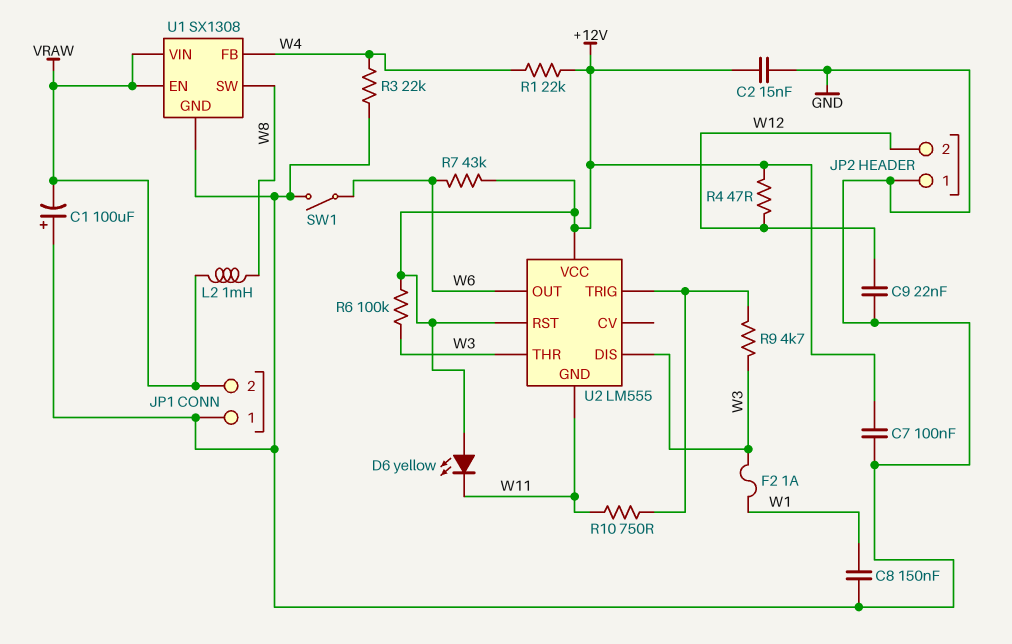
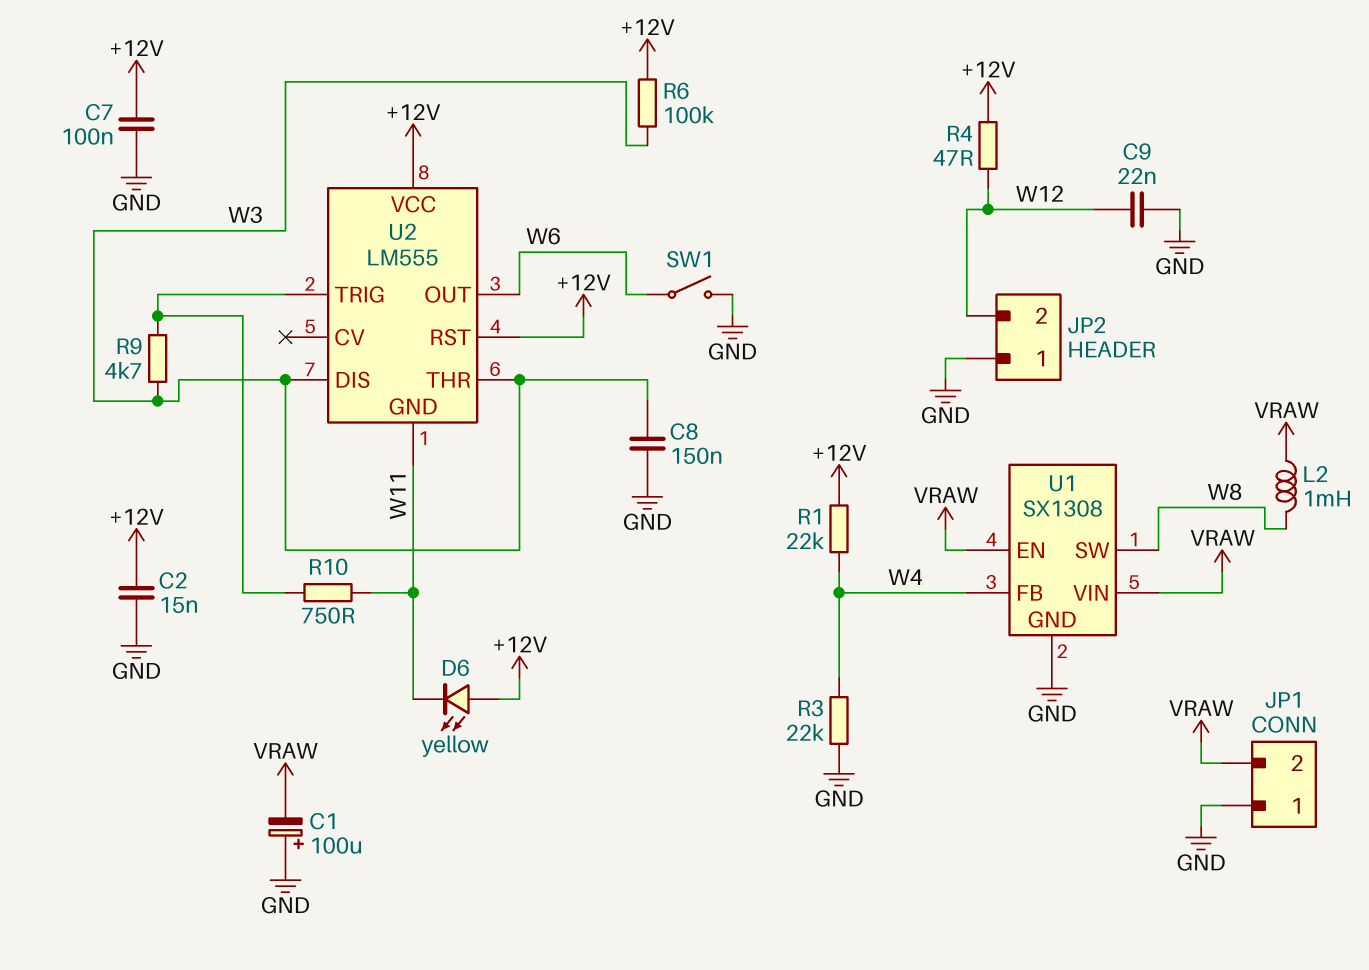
C8: 150nF (GND, W1) -> 150nF (GND, W3)
F2: 1A (W1, W3) -> none
R7: 43k (+12V, W6) -> none

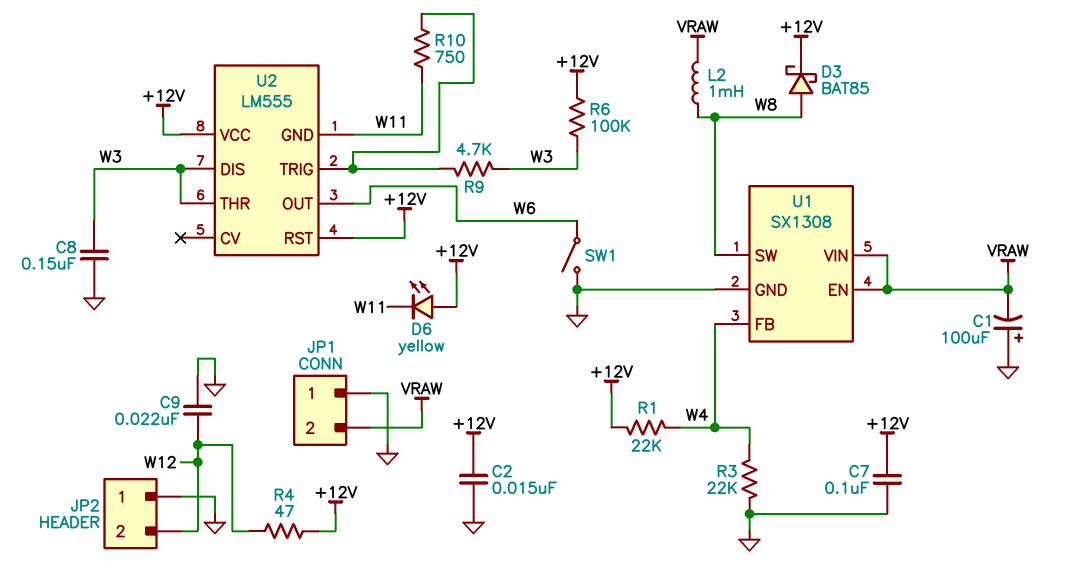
D3: none -> schottky BAT85 (A W8, K +12V)

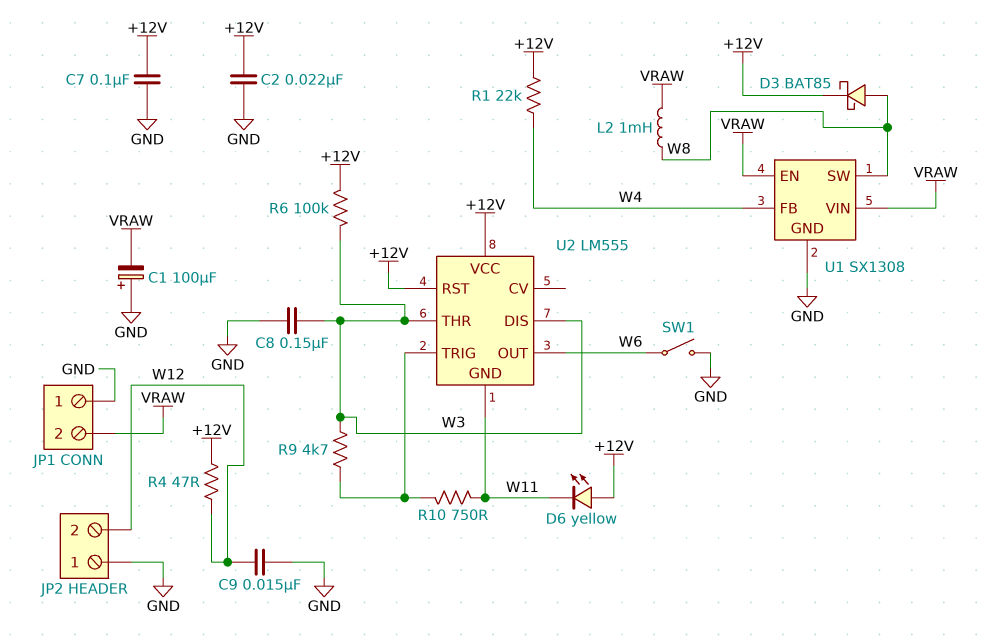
C2: 15nF (+12V, GND) -> 22nF (+12V, GND)
C9: 22nF (GND, W12) -> 15nF (GND, W12)
R3: 22k (GND, W4) -> none

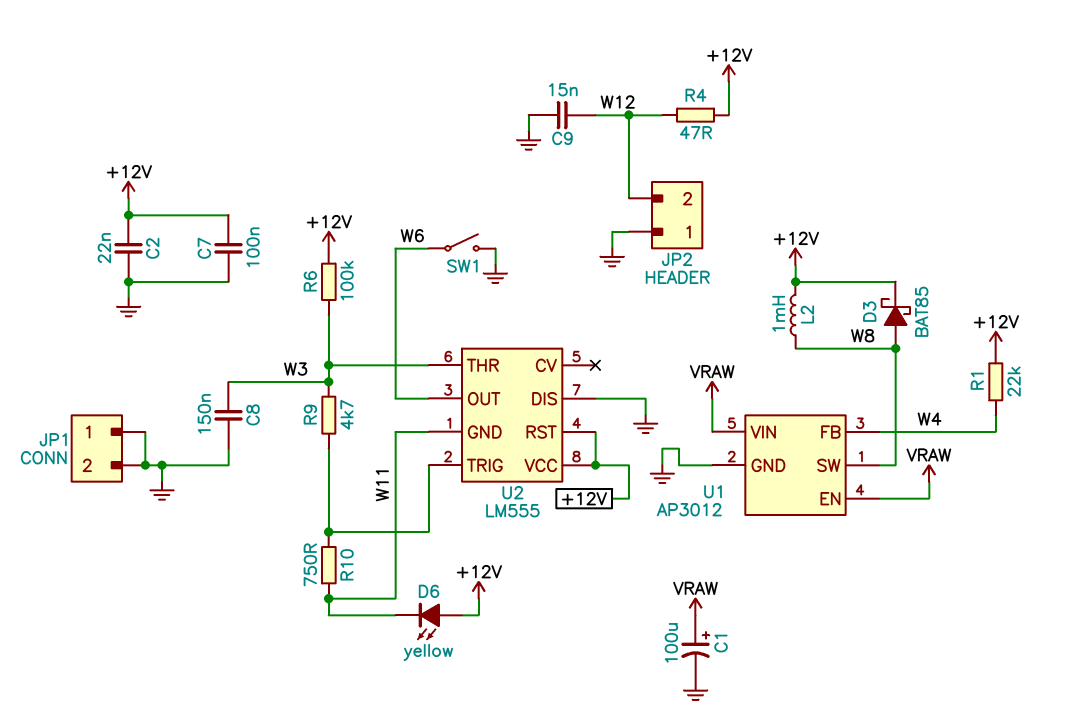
C1: 100uF (plus GND, minus VRAW) -> 100uF (plus VRAW, minus GND)
JP1 pin 2: VRAW -> GND
L2: 1mH (VRAW, W8) -> 1mH (+12V, W8)
U1: SX1308 -> AP3012
U2 pin DIS: W3 -> GND

